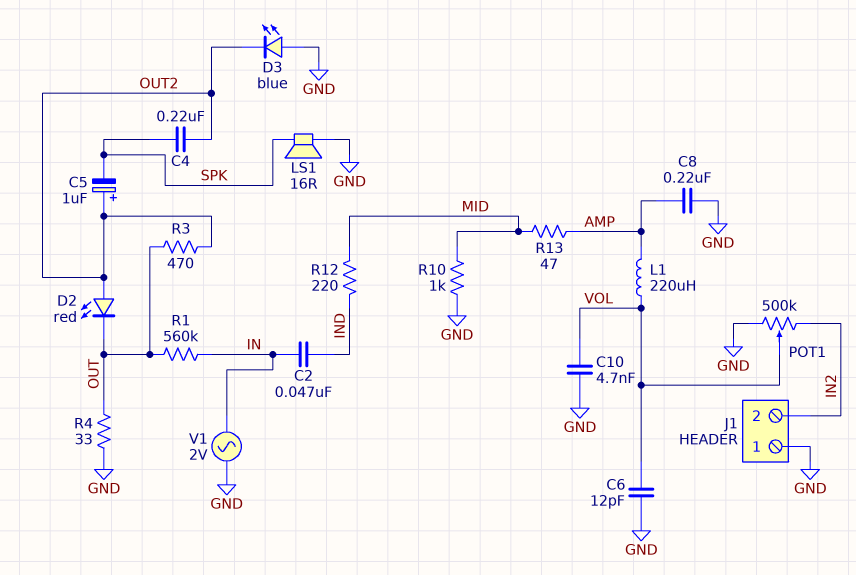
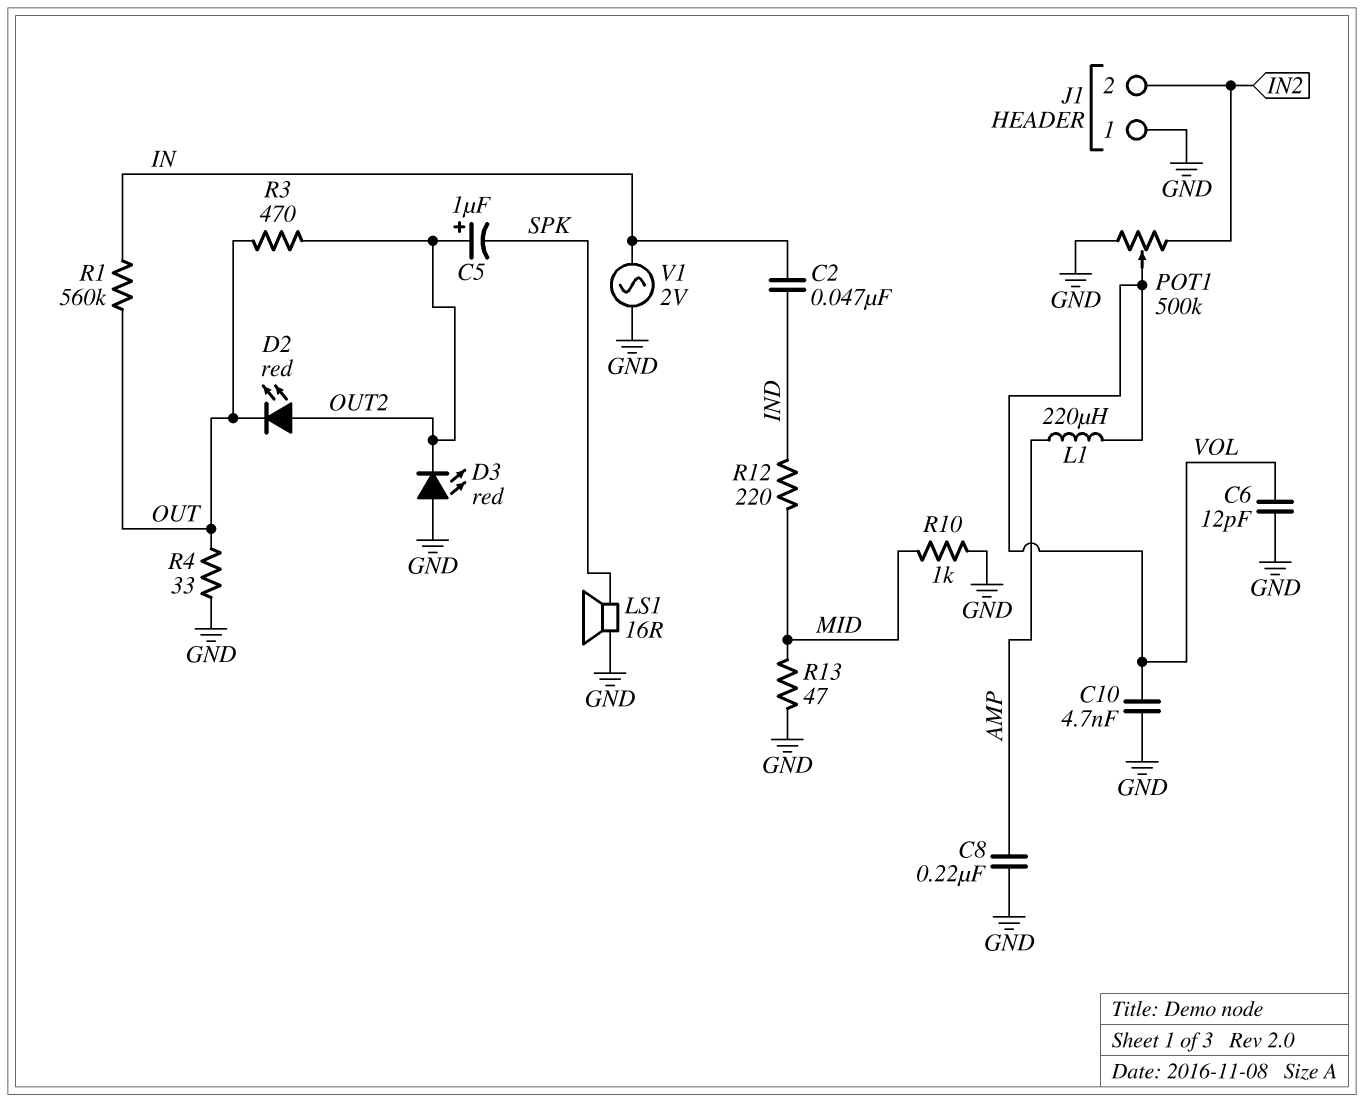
C4: 220nF (OUT2, SPK) -> none
D3: LED blue (A GND, K OUT2) -> LED red (A GND, K OUT2)
R13: 47 (AMP, MID) -> 47 (GND, MID)

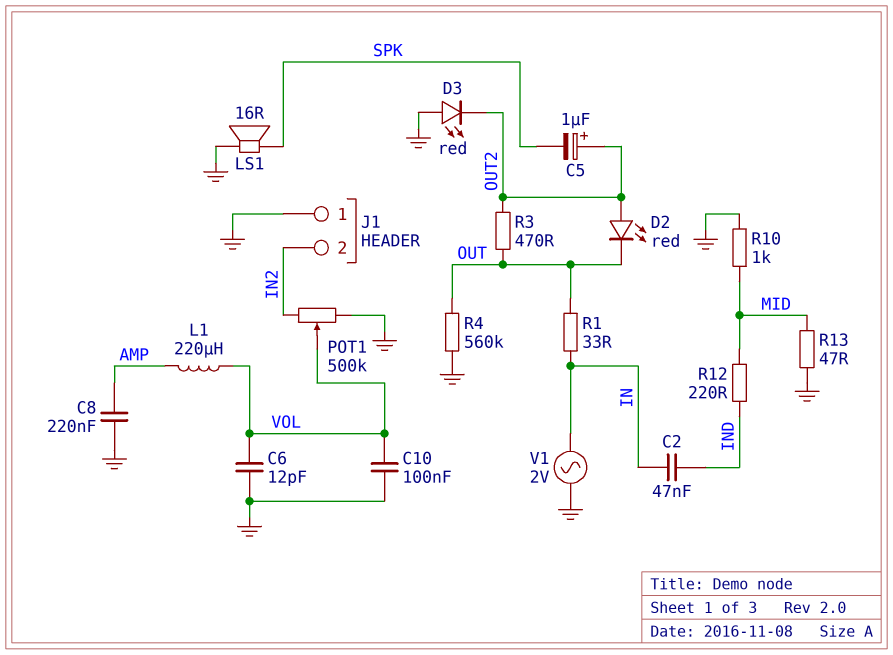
C10: 4.7nF (GND, VOL) -> 100nF (GND, VOL)
R1: 560k (IN, OUT) -> 33 (IN, OUT)
R4: 33 (GND, OUT) -> 560k (GND, OUT)

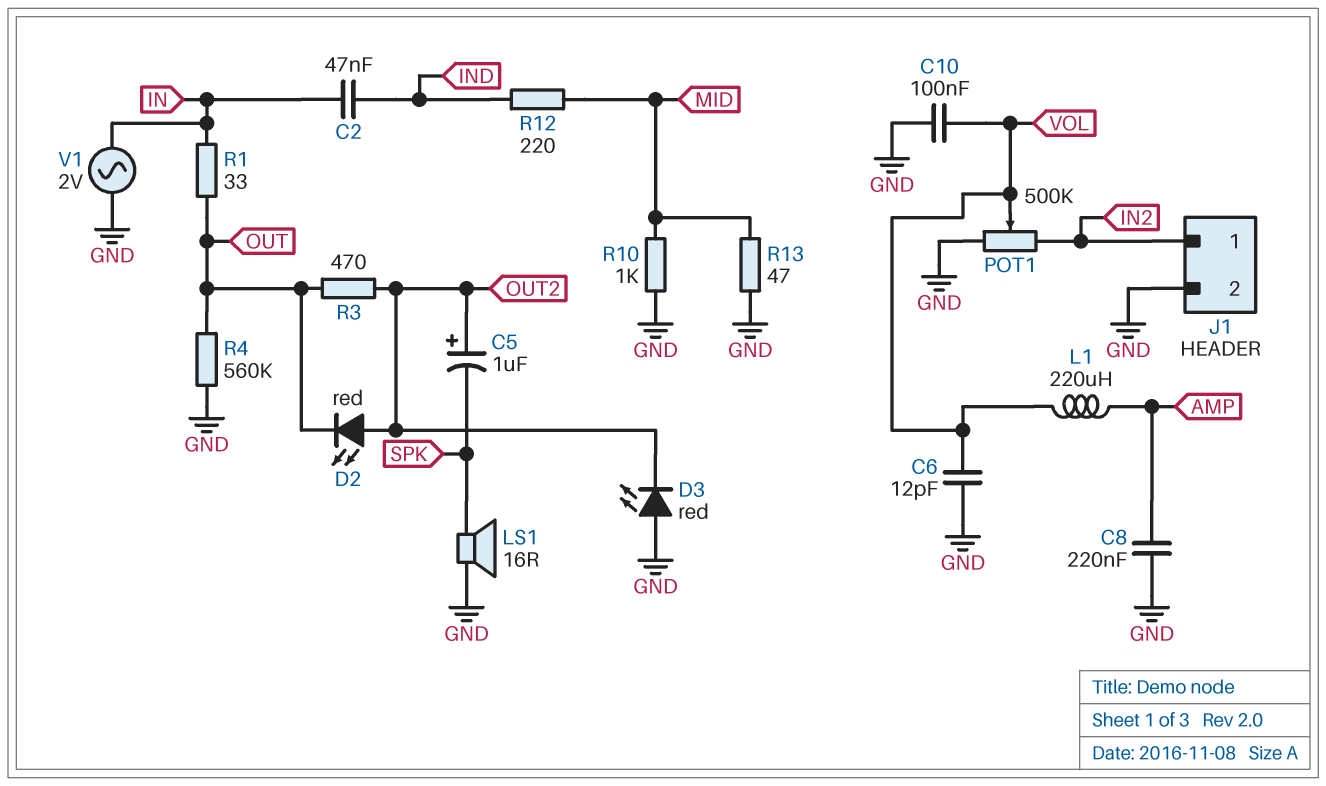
J1 pin 1: GND -> IN2
J1 pin 2: IN2 -> GND

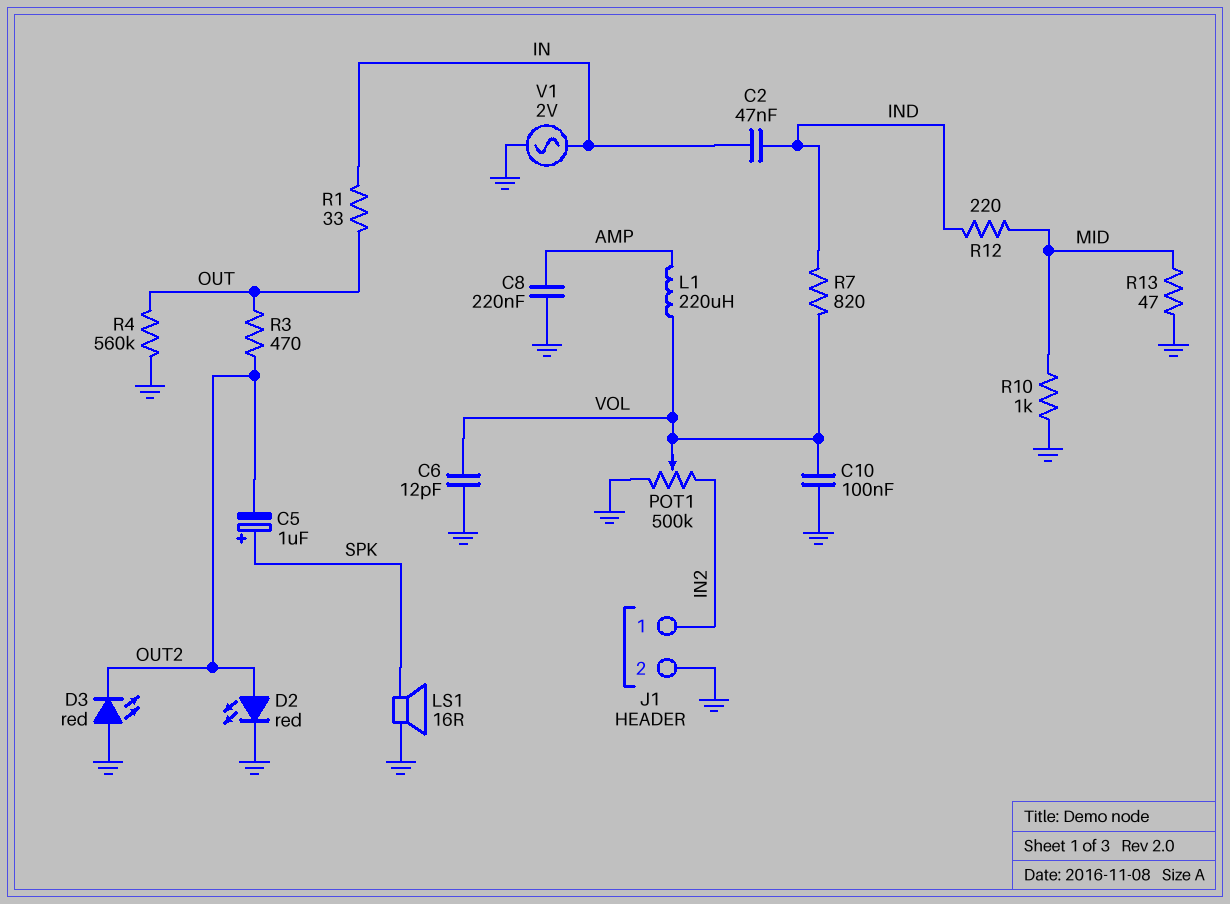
C5: 1uF (plus OUT2, minus SPK) -> 1uF (plus SPK, minus OUT2)
D2: LED red (A OUT2, K OUT) -> LED red (A OUT2, K GND)
R7: none -> 820 (IND, VOL)

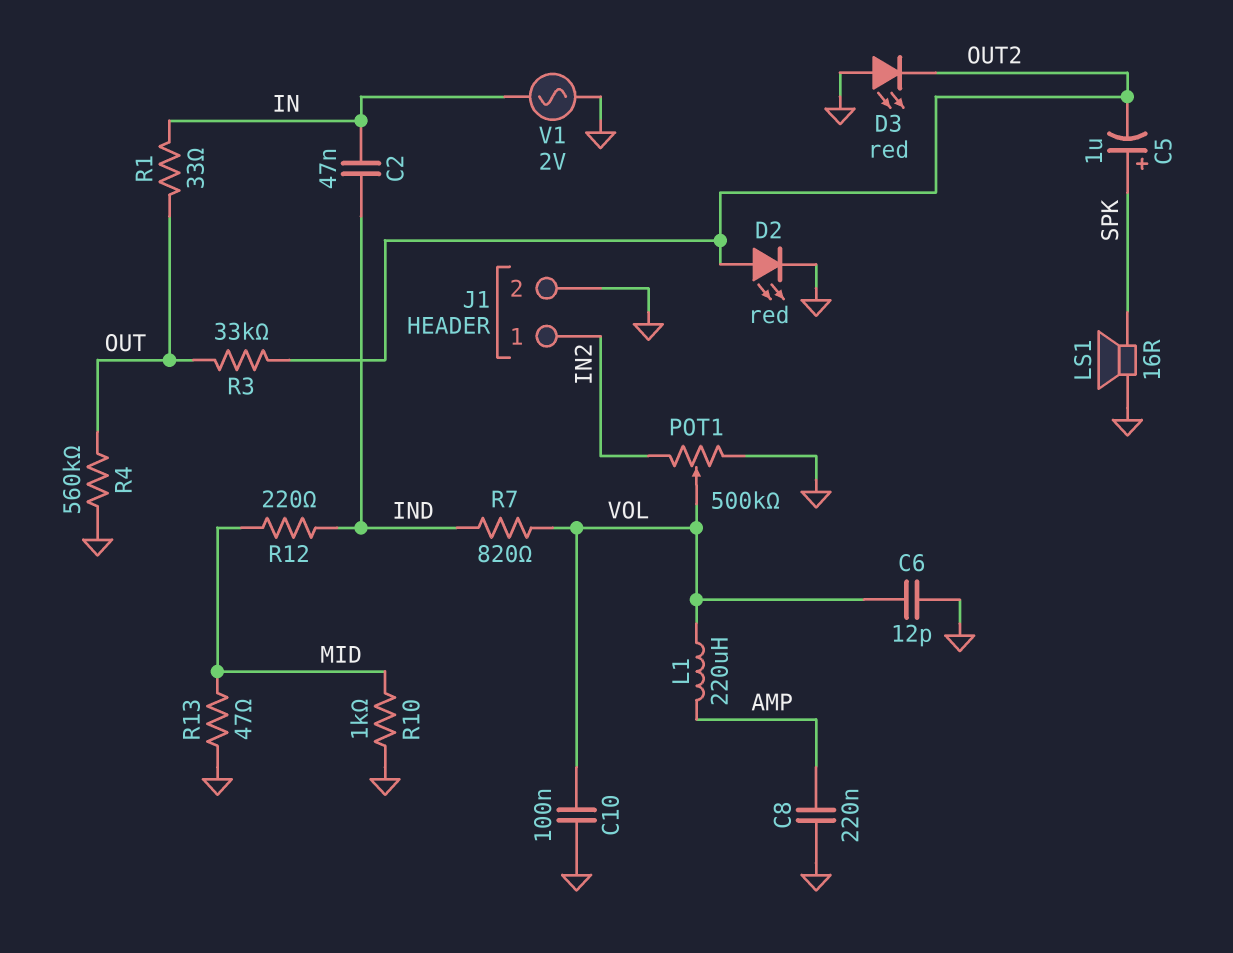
R3: 470 (OUT, OUT2) -> 33k (OUT, OUT2)

